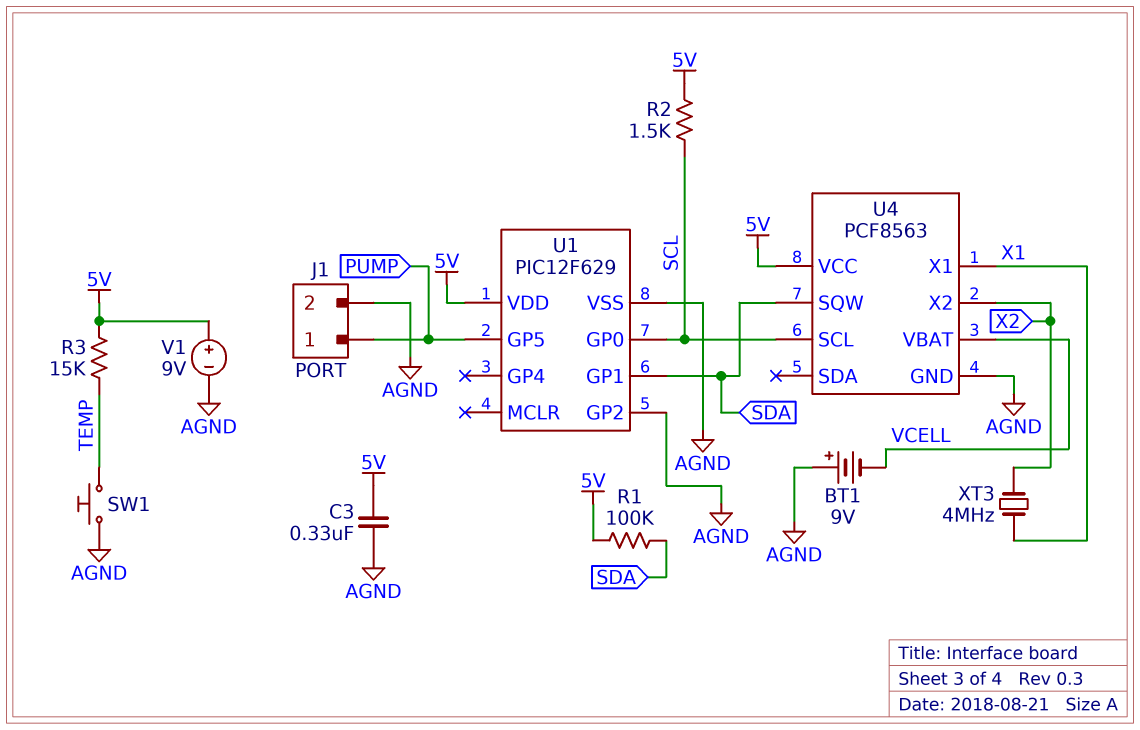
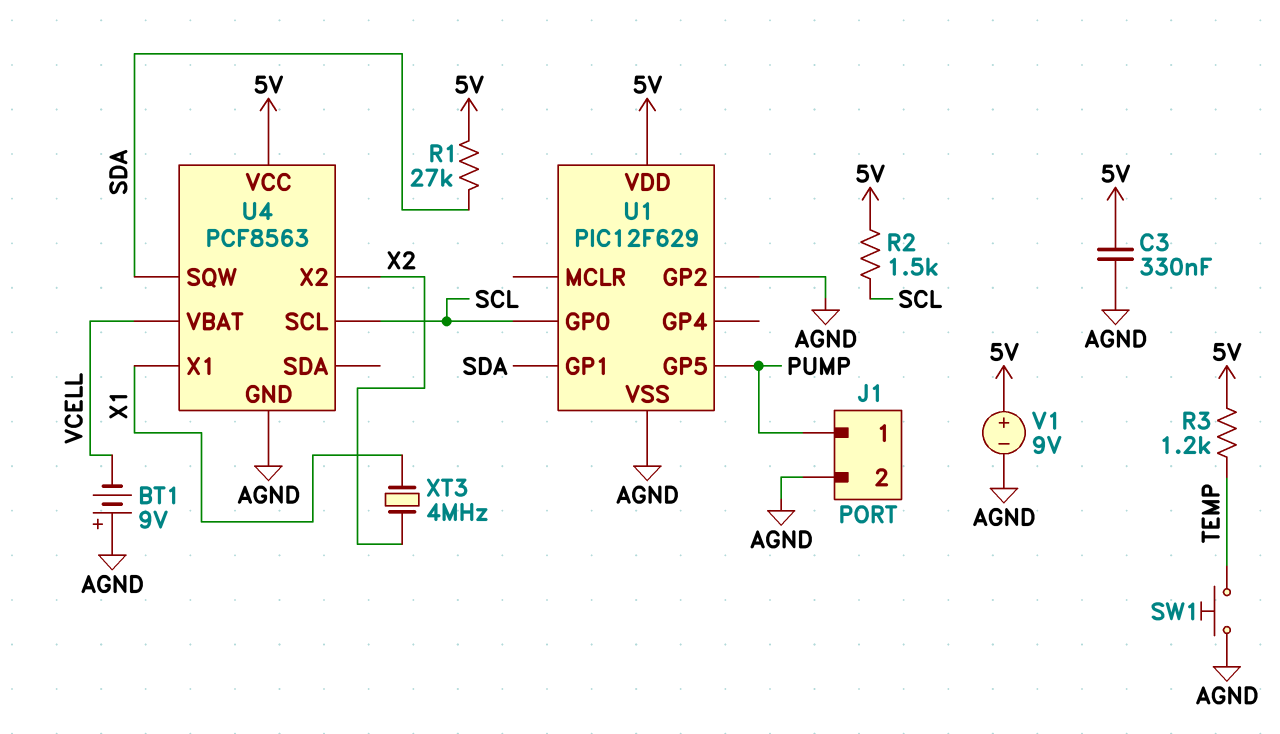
R1: 100k (5V, SDA) -> 27k (5V, SDA)
R3: 15k (5V, TEMP) -> 1.2k (5V, TEMP)

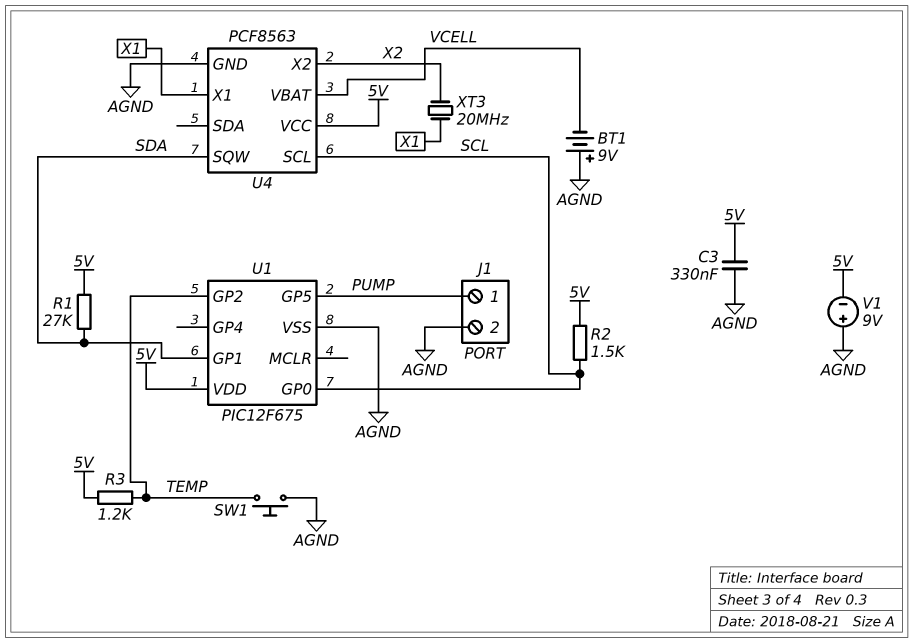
U1: PIC12F629 -> PIC12F675
U1 pin GP2: AGND -> TEMP
V1: 9V (plus 5V, minus AGND) -> 9V (plus AGND, minus 5V)
XT3: 4MHz (X1, X2) -> 20MHz (X1, X2)

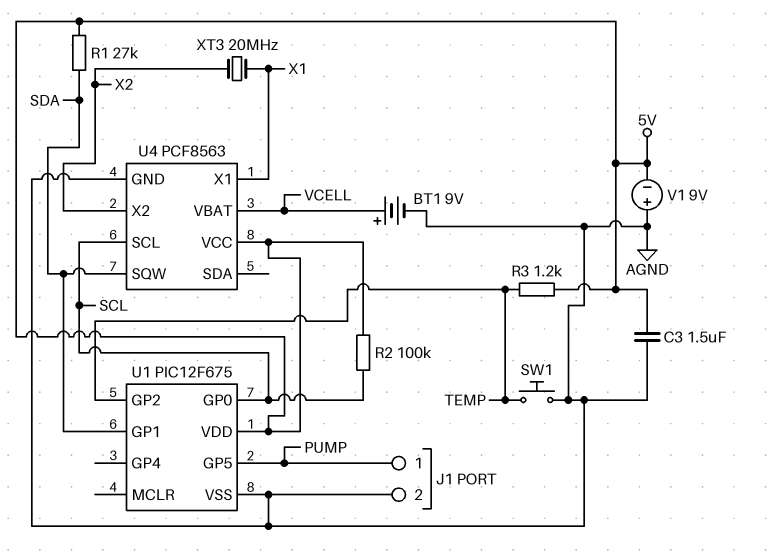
BT1: 9V (plus AGND, minus VCELL) -> 9V (plus VCELL, minus AGND)
C3: 330nF (5V, AGND) -> 1.5uF (5V, AGND)
R2: 1.5k (5V, SCL) -> 100k (5V, SCL)

